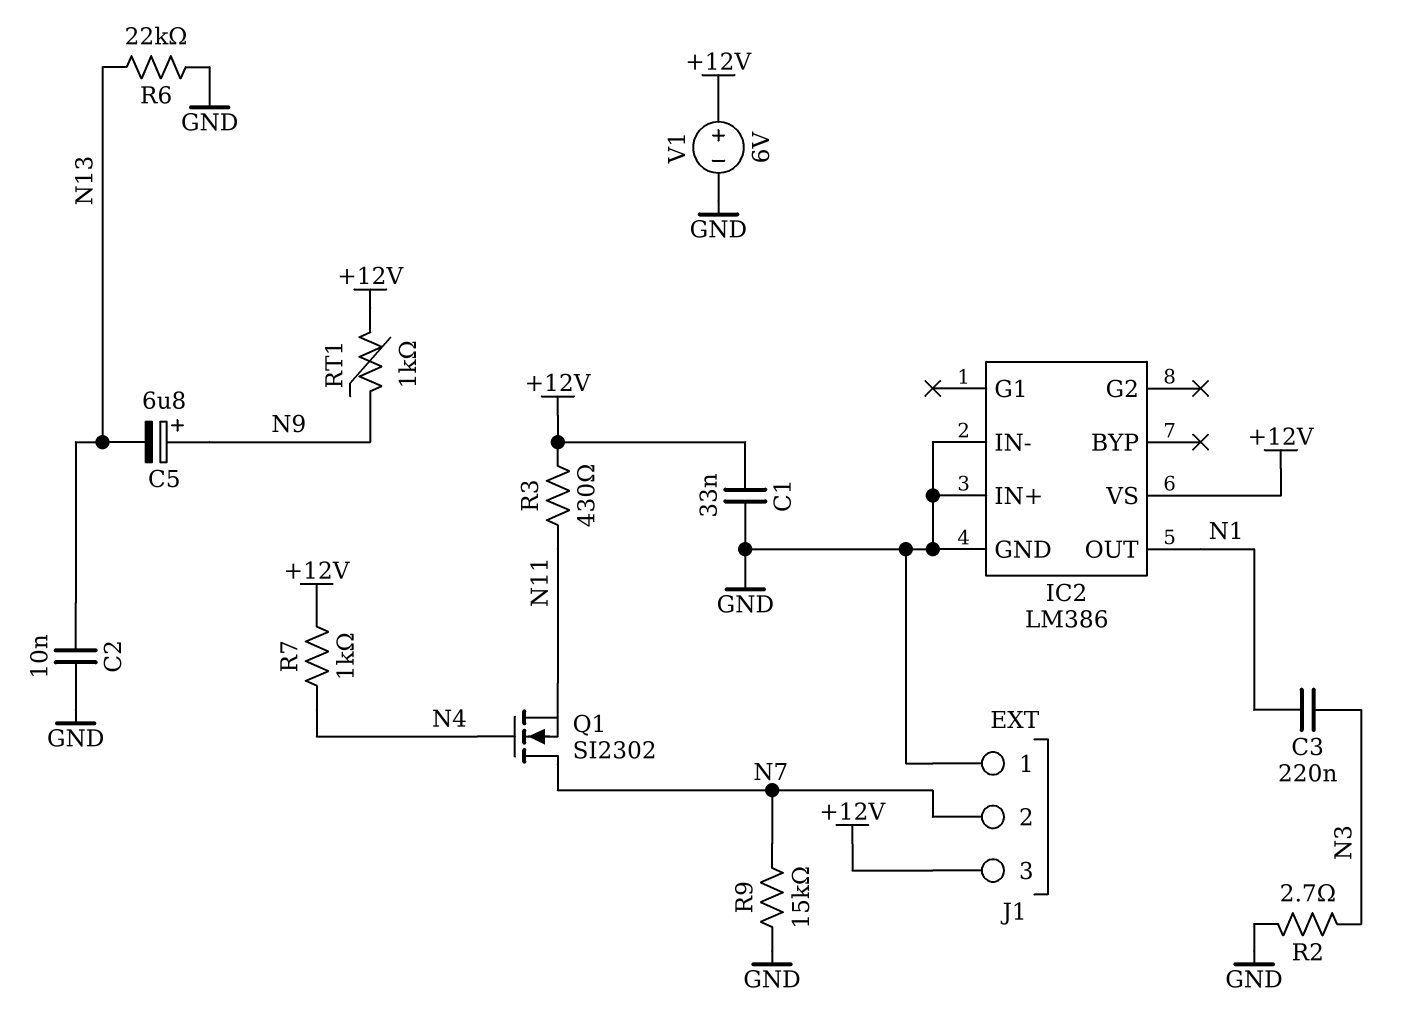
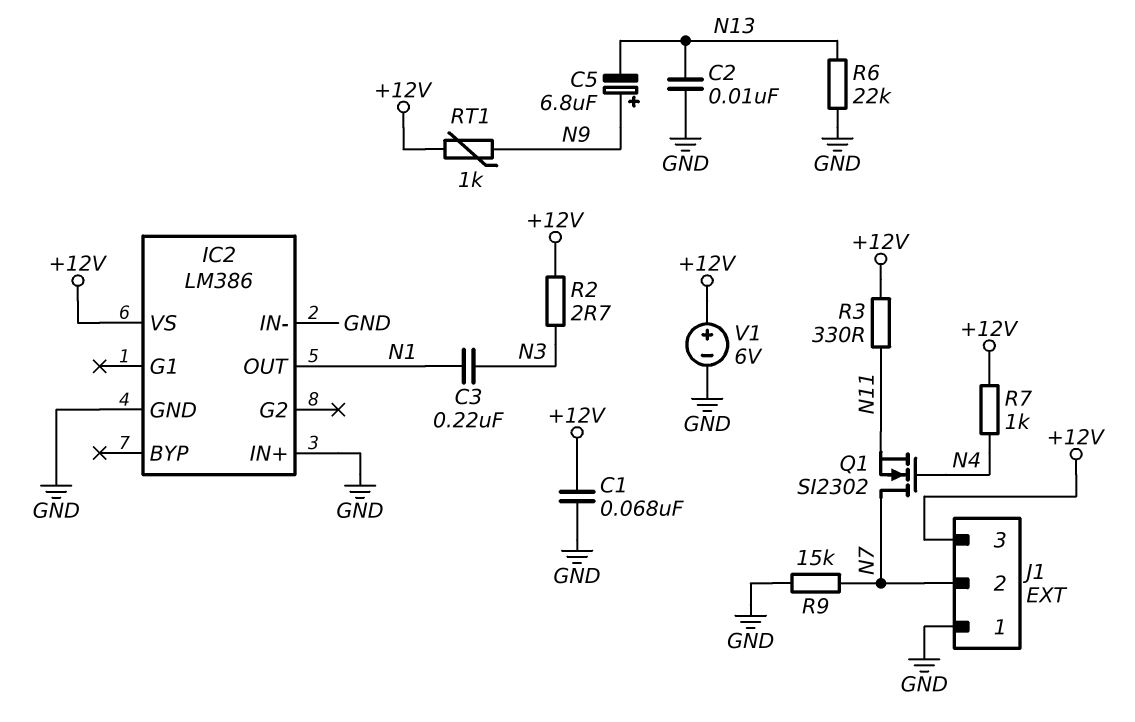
C1: 33nF (+12V, GND) -> 68nF (+12V, GND)
R2: 2.7 (GND, N3) -> 2.7 (+12V, N3)
R3: 430 (+12V, N11) -> 330 (+12V, N11)

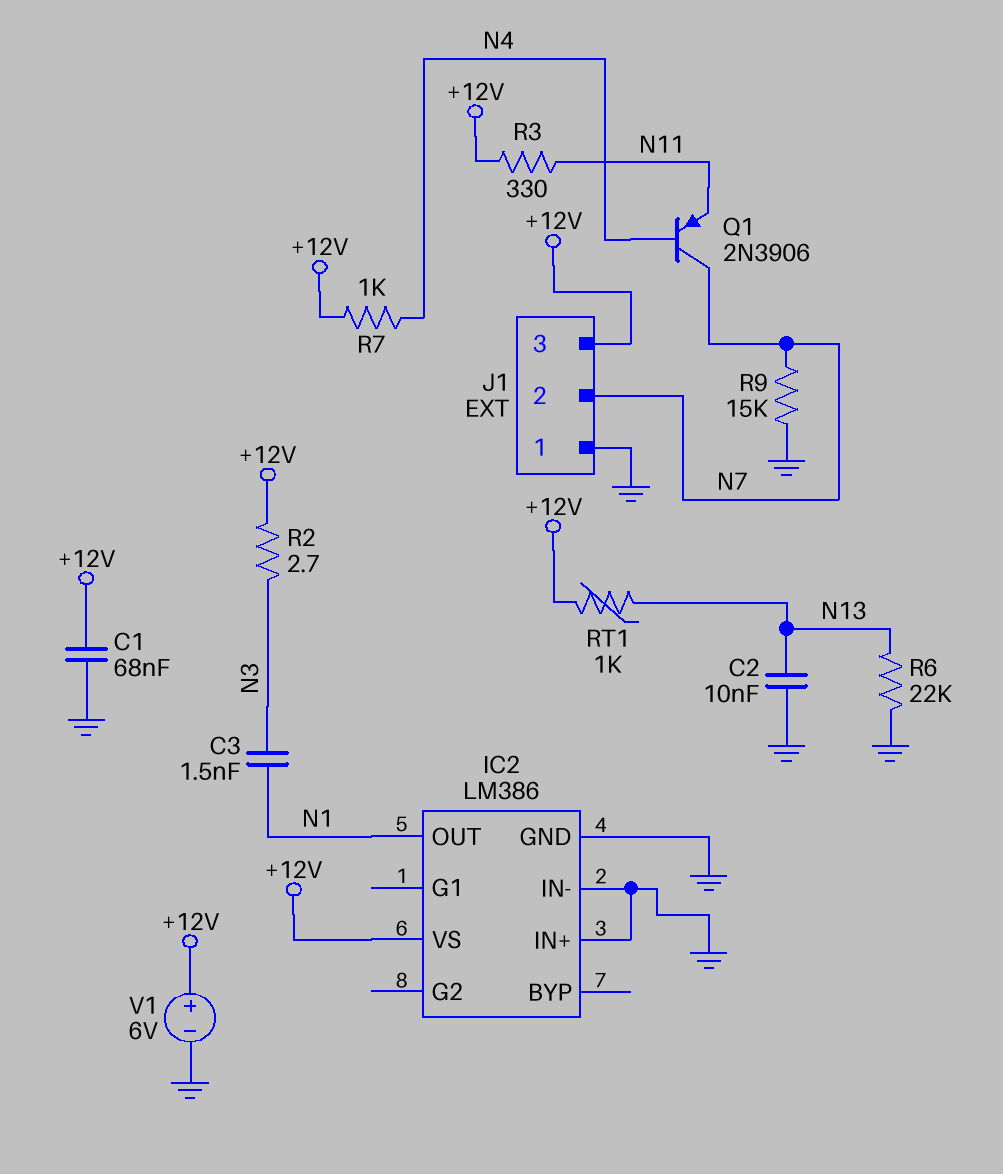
C3: 220nF (N1, N3) -> 1.5nF (N1, N3)
C5: 6.8uF (plus N9, minus N13) -> none
Q1: NMOS SI2302 (G N4, D N7, S N11) -> PNP 2N3906 (B N4, C N7, E N11)
RT1: 1k (+12V, N9) -> 1k (+12V, N13)

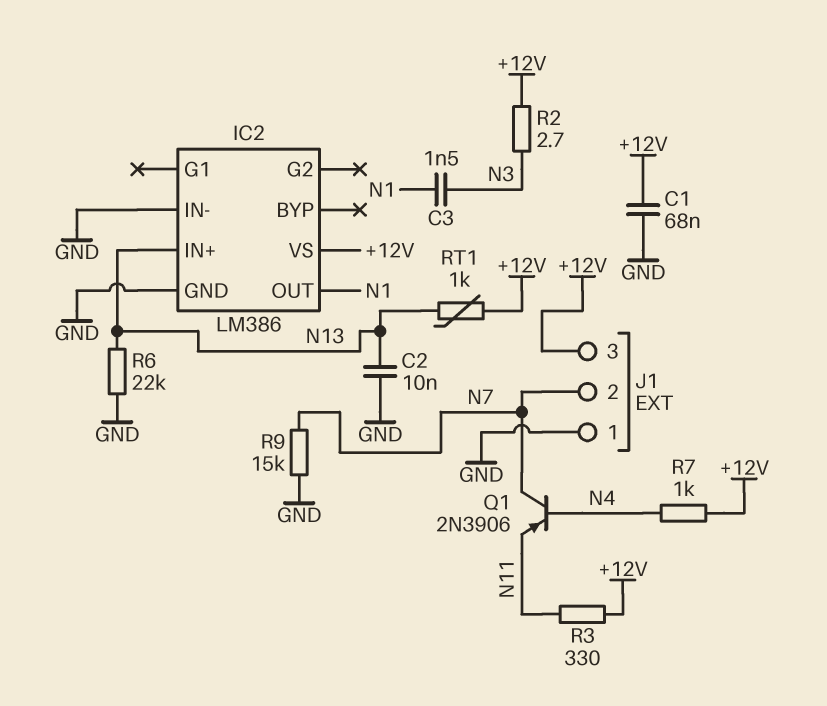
IC2 pin IN+: GND -> N13
V1: 6V (plus +12V, minus GND) -> none

